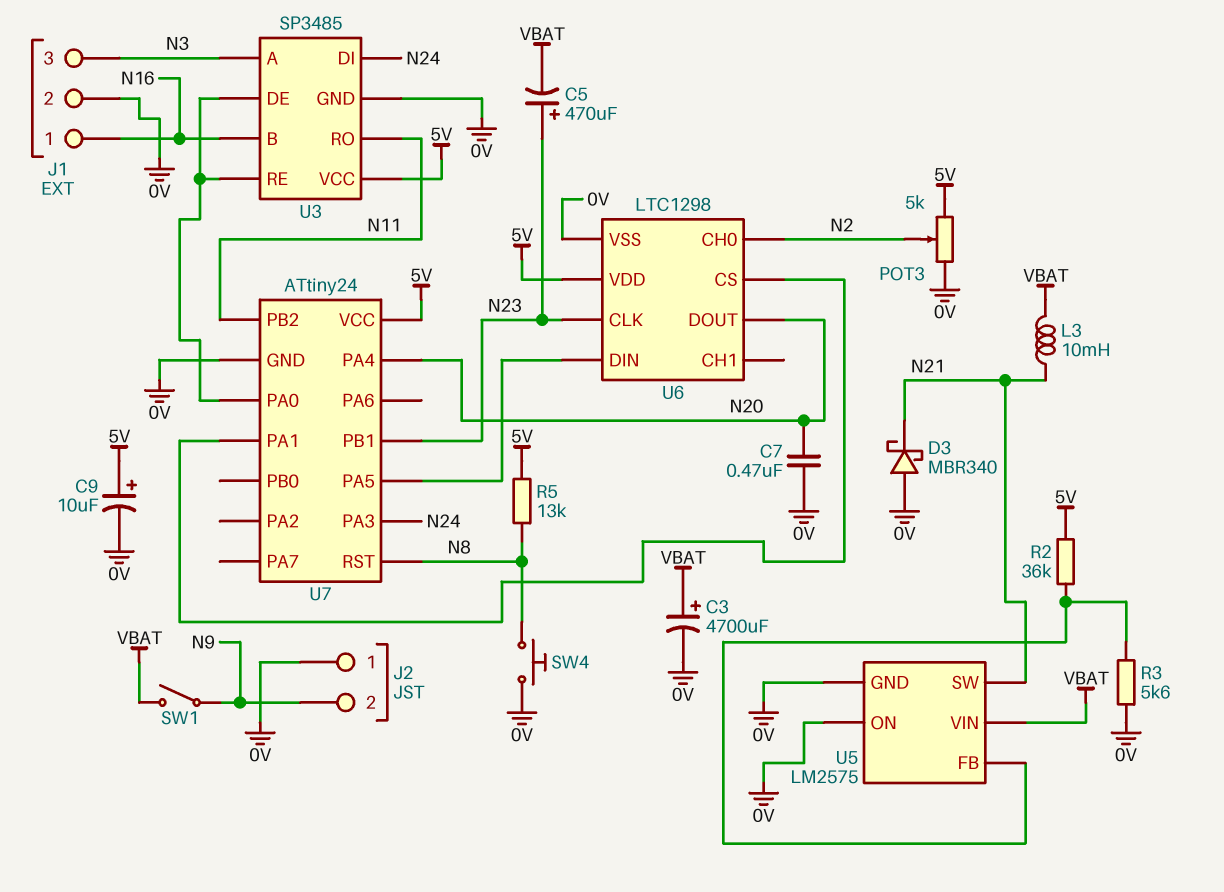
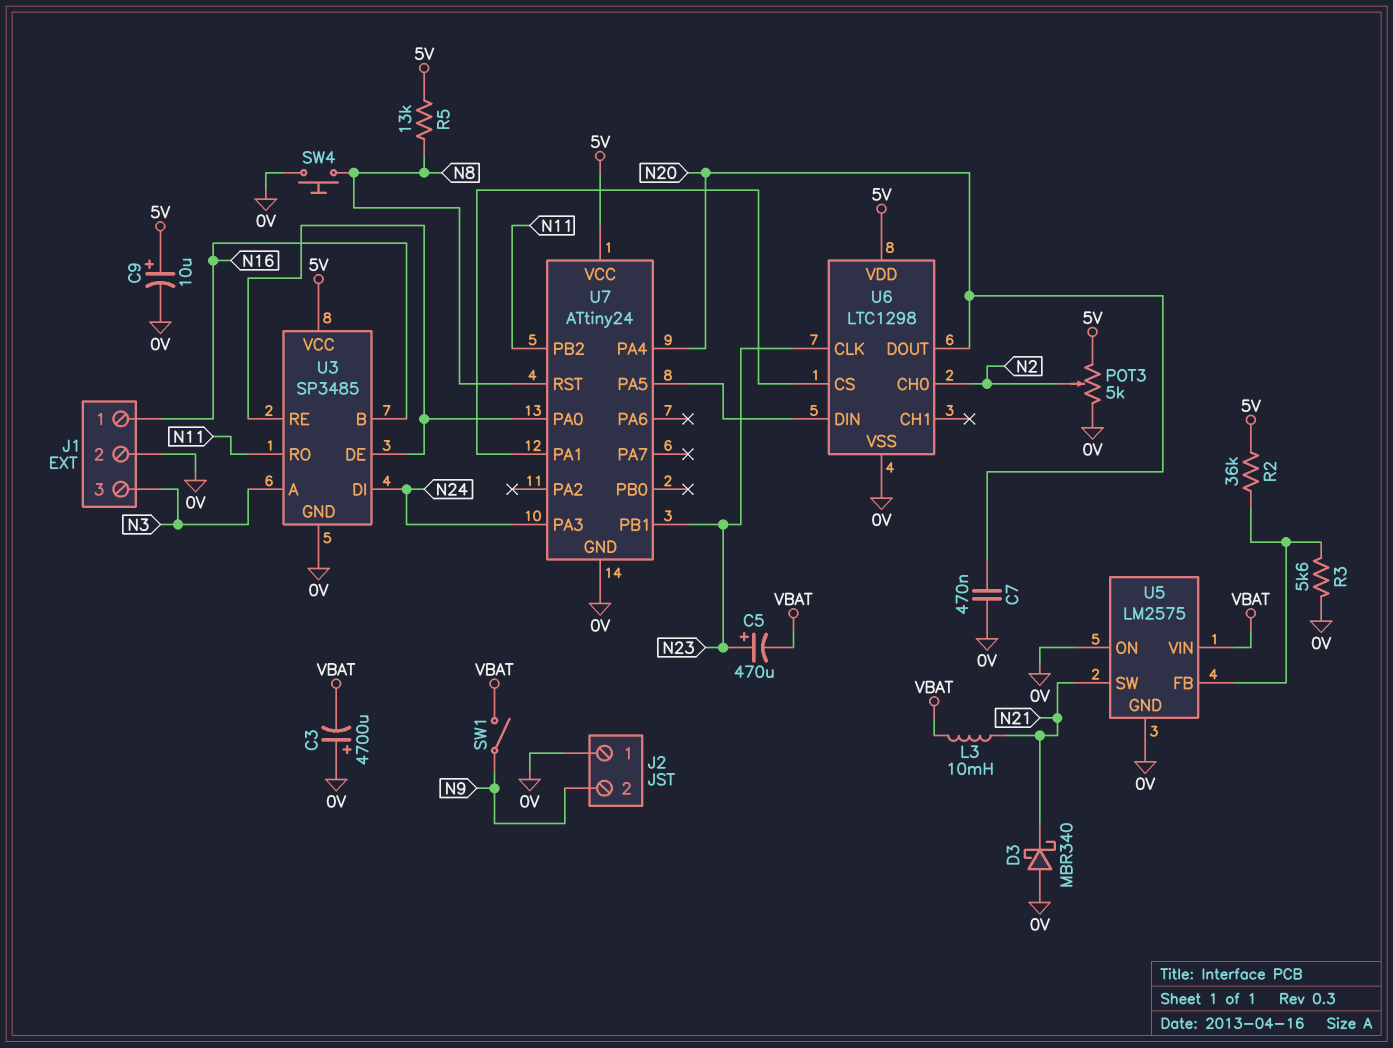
C3: 4700uF (plus VBAT, minus 0V) -> 4700uF (plus 0V, minus VBAT)

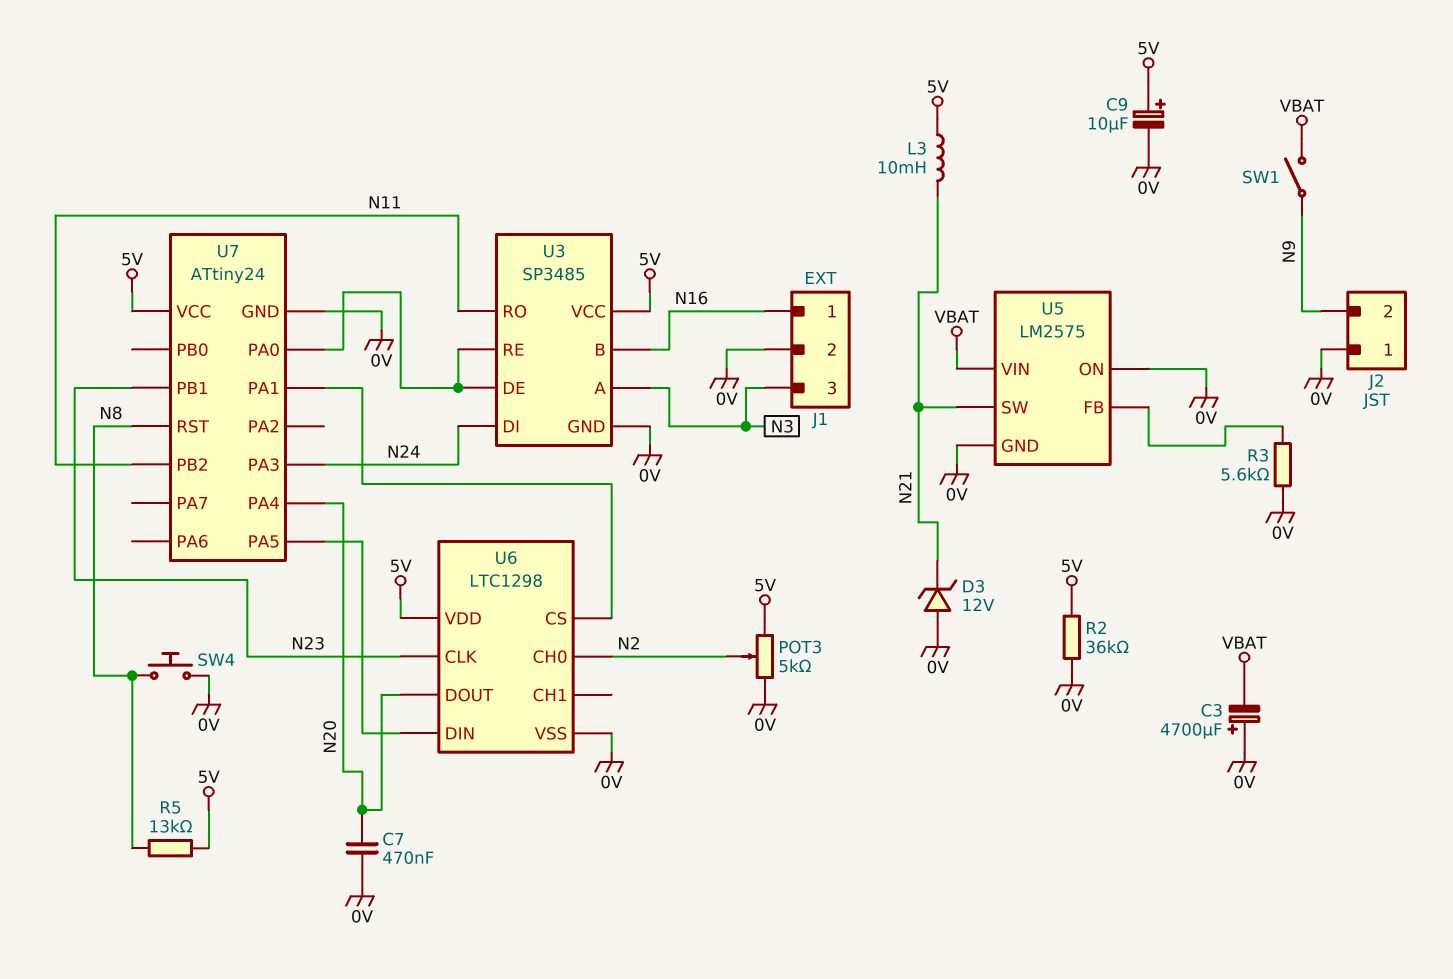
C5: 470uF (plus N23, minus VBAT) -> none
D3: schottky MBR340 (A 0V, K N21) -> zener 12V (A 0V, K N21)
L3: 10mH (N21, VBAT) -> 10mH (5V, N21)
R2: 36k (5V, U5/FB) -> 36k (0V, 5V)

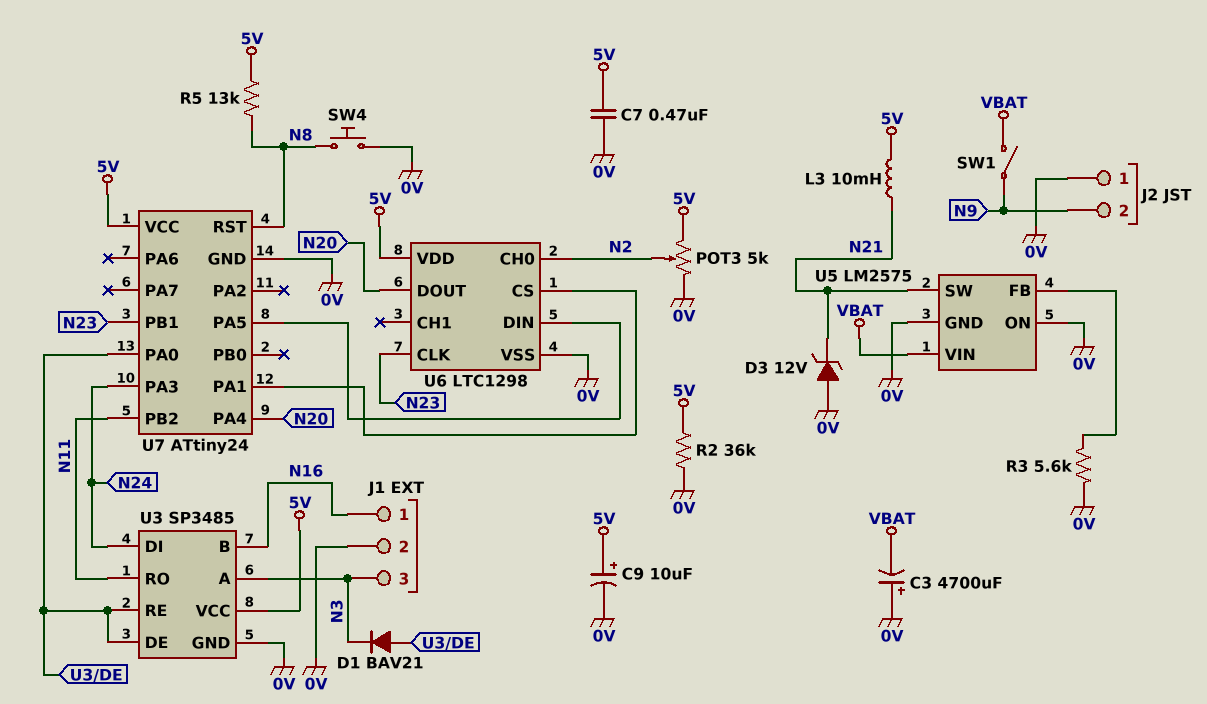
C7: 470nF (0V, N20) -> 470nF (0V, 5V)
D1: none -> diode BAV21 (A U3/DE, K N3)

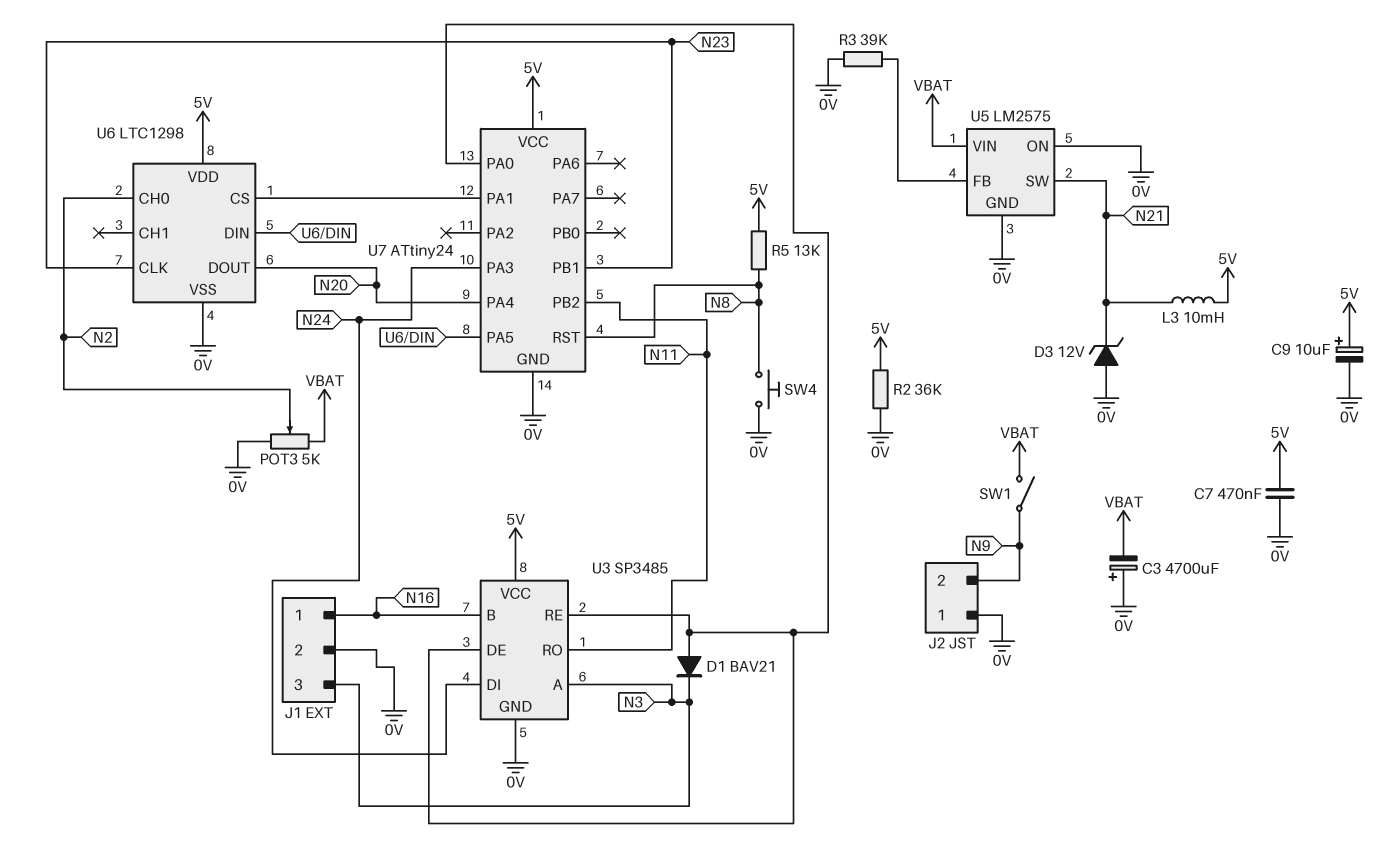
POT3: 5k (0V, 5V, wiper N2) -> 5k (0V, VBAT, wiper N2)
R3: 5.6k (0V, U5/FB) -> 39k (0V, U5/FB)

